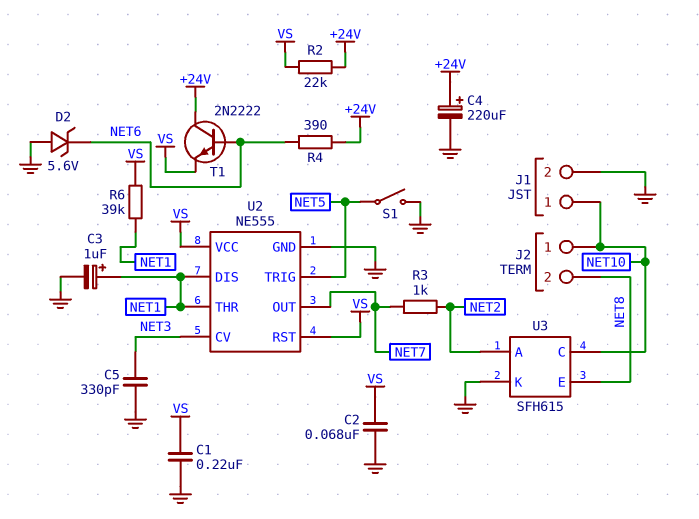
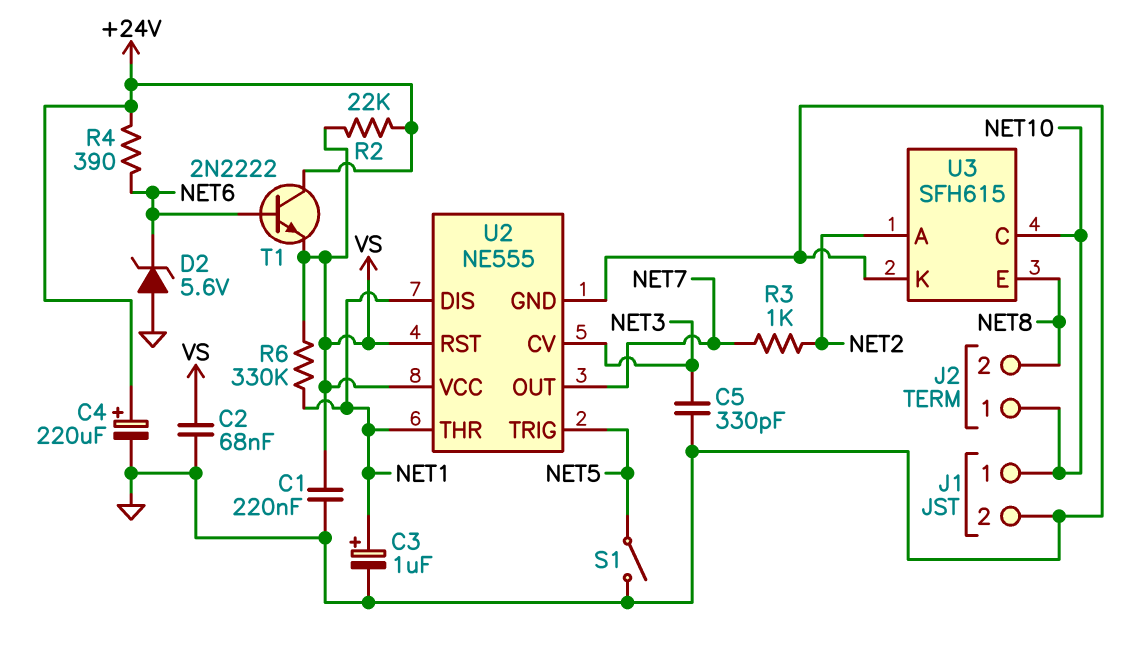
R6: 39k (NET1, VS) -> 330k (NET1, VS)

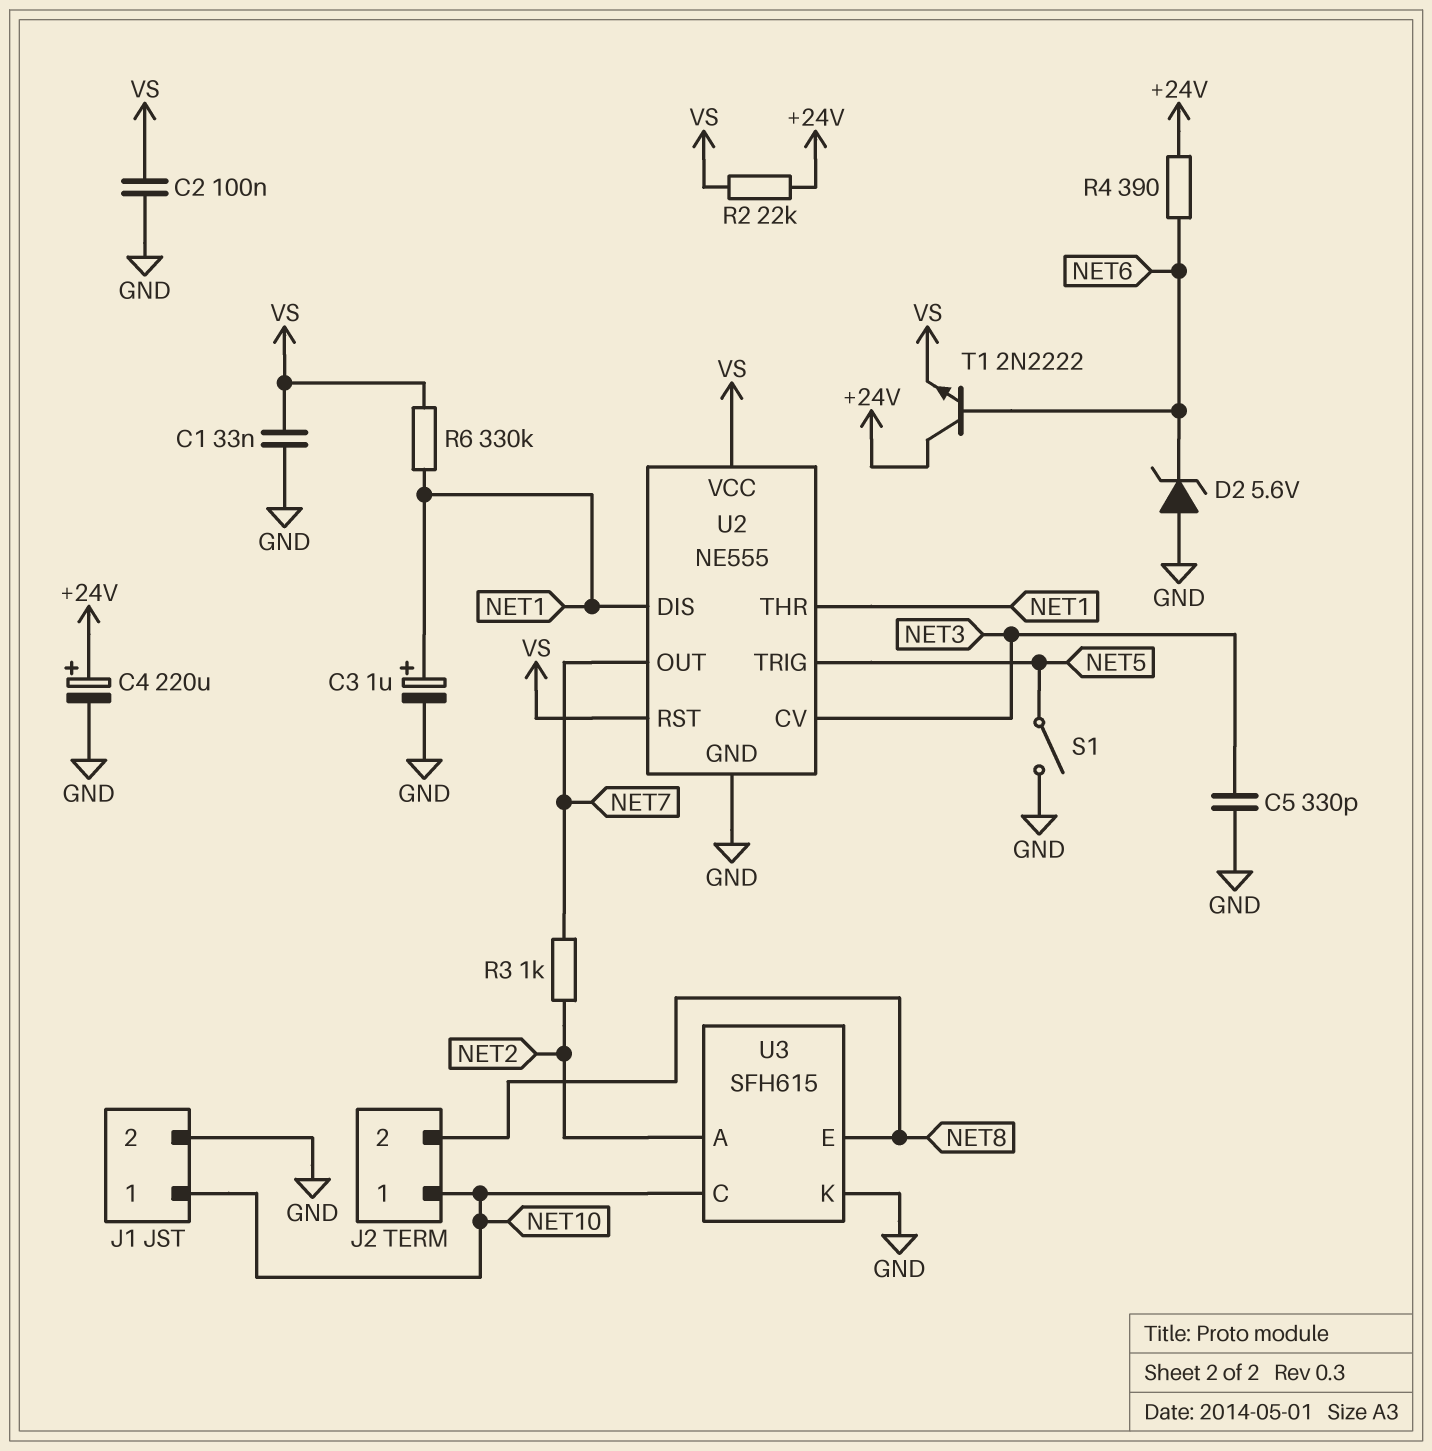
C1: 220nF (GND, VS) -> 33nF (GND, VS)
C2: 68nF (GND, VS) -> 100nF (GND, VS)

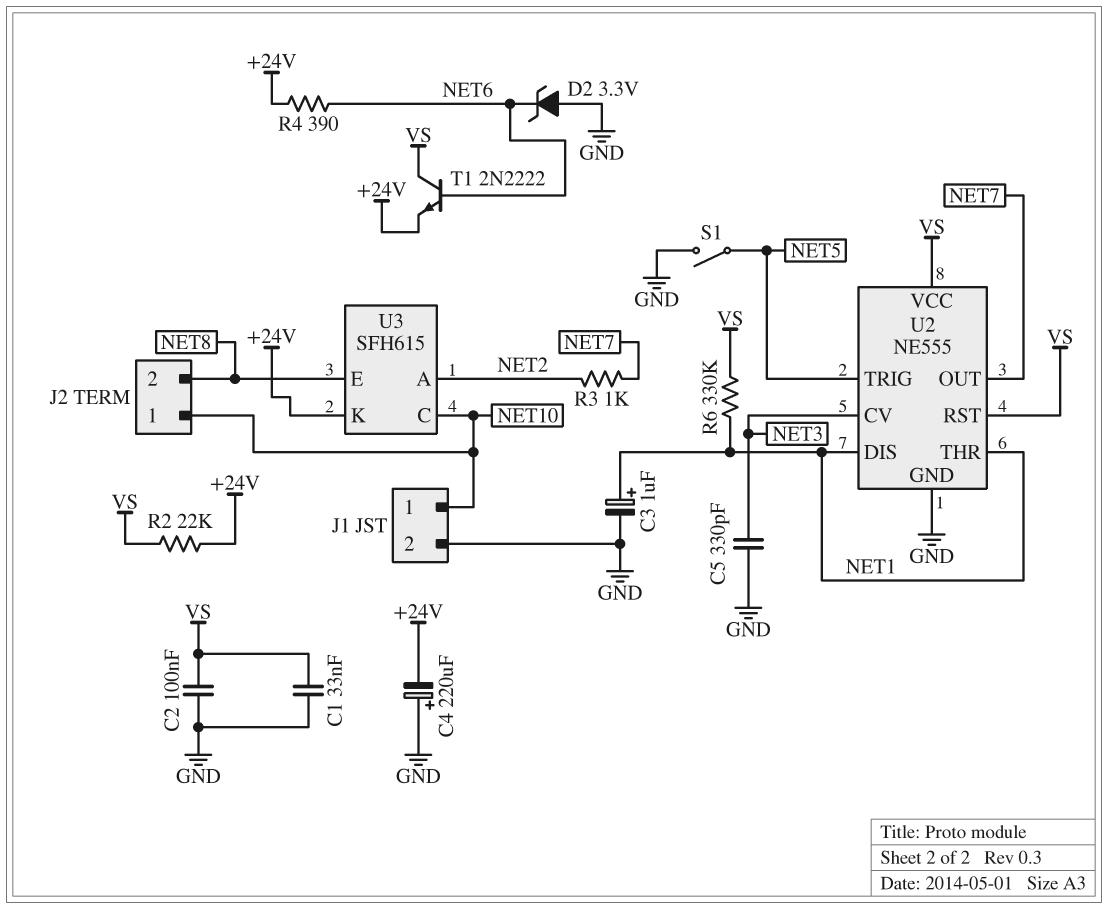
C4: 220uF (plus +24V, minus GND) -> 220uF (plus GND, minus +24V)
D2: zener 5.6V (A GND, K NET6) -> zener 3.3V (A GND, K NET6)
T1: NPN 2N2222 (B NET6, C +24V, E VS) -> NPN 2N2222 (B NET6, C VS, E +24V)
U3 pin K: GND -> +24V

